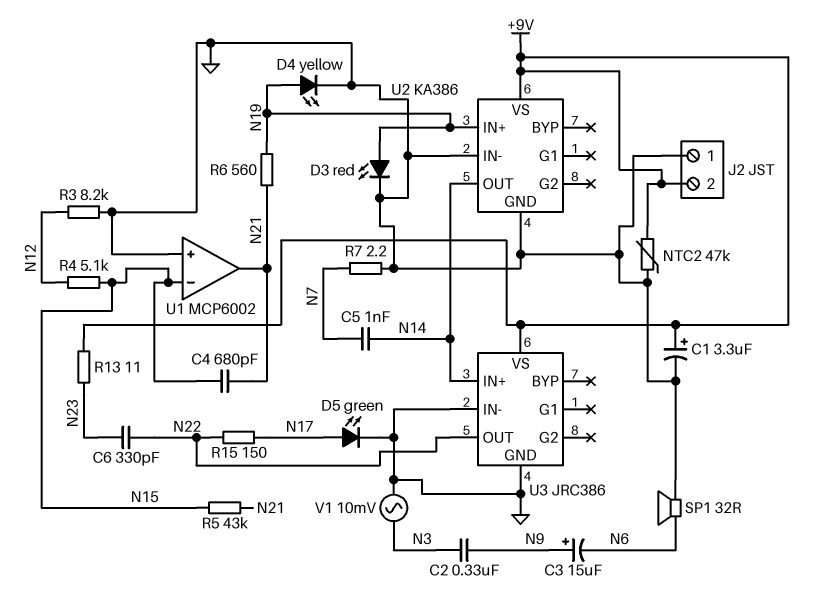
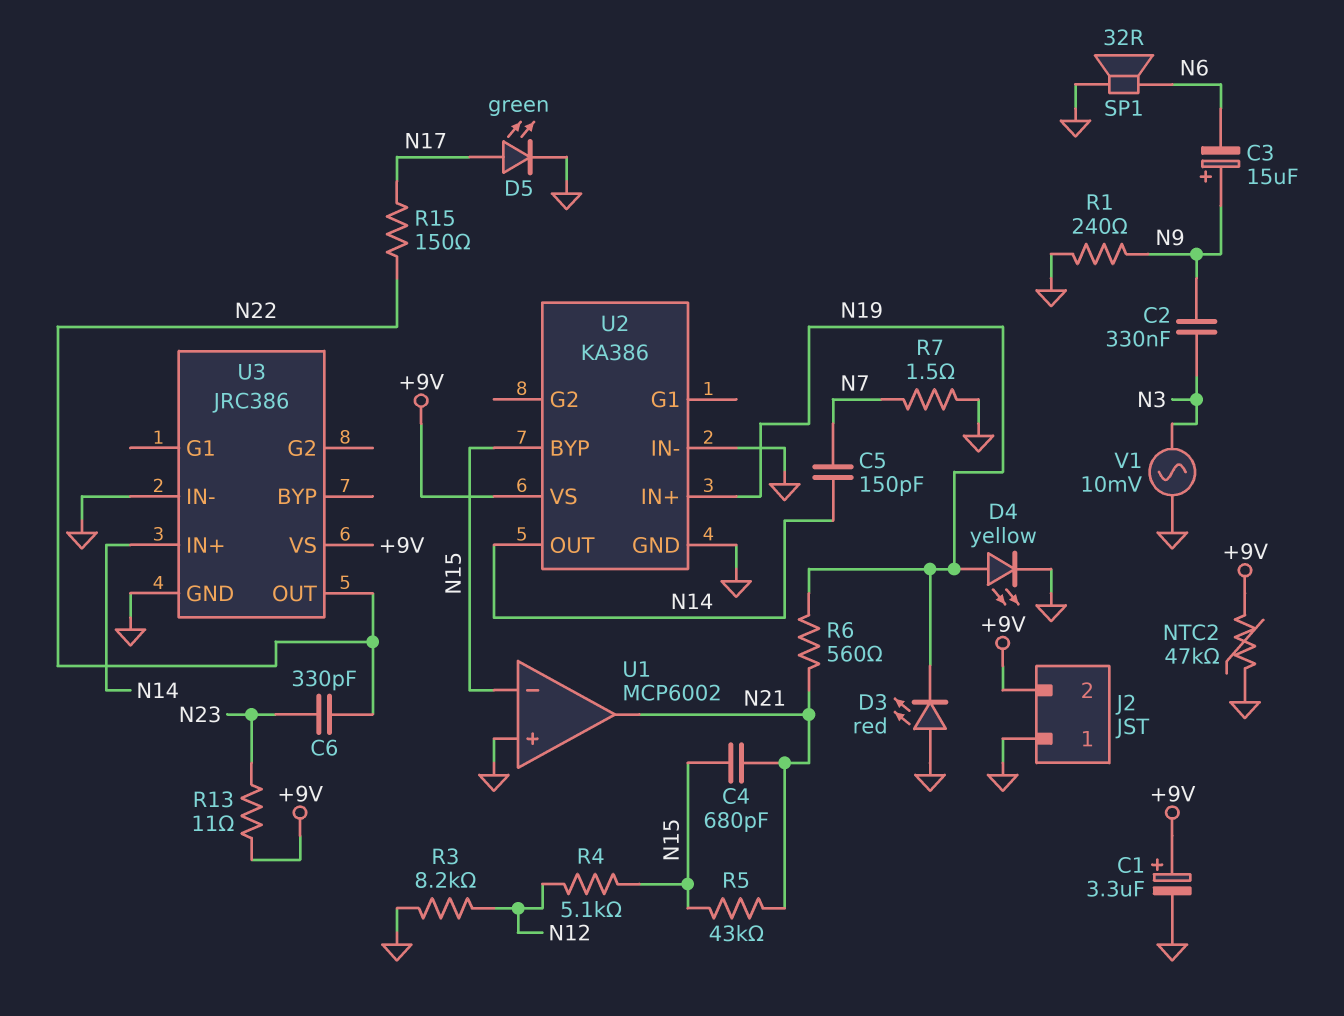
C5: 1nF (N7, N14) -> 150pF (N7, N14)
D3: LED red (A N19, K GND) -> LED red (A GND, K N19)
R1: none -> 240 (GND, N9)
R7: 2.2 (GND, N7) -> 1.5 (GND, N7)
U2 pin BYP: none -> N15

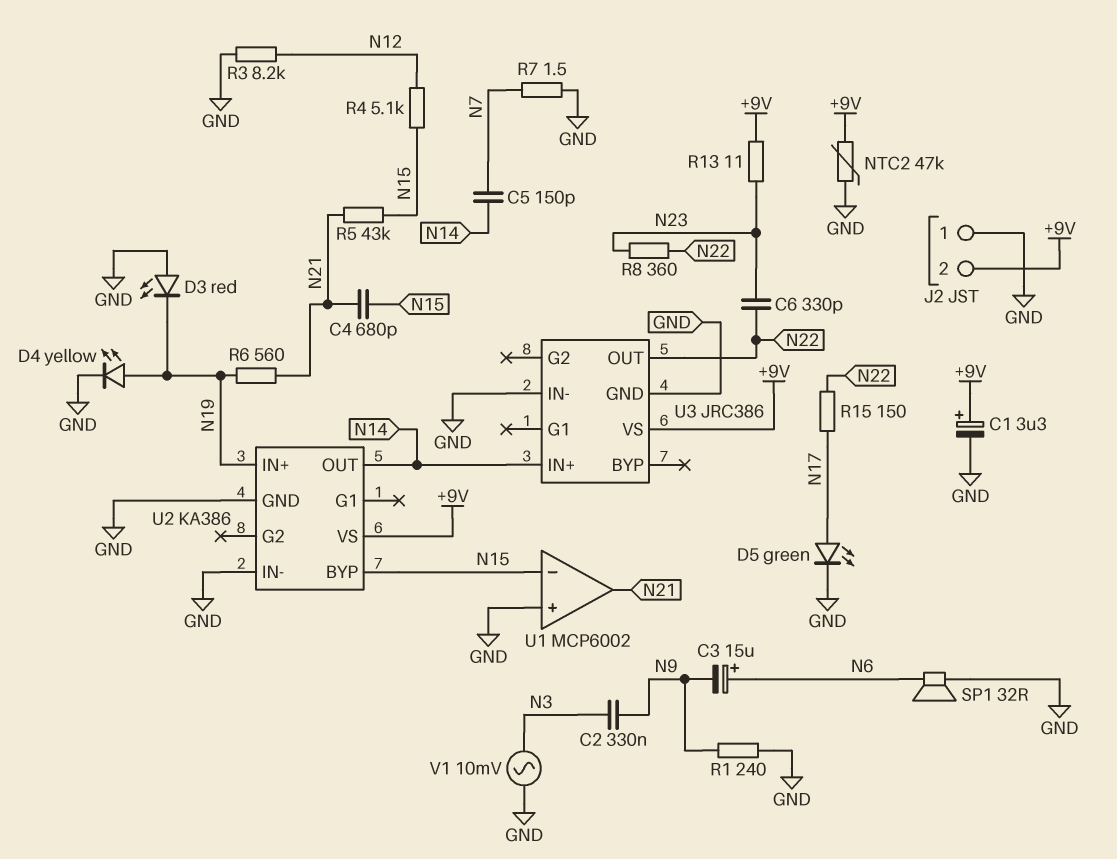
C3: 15uF (plus N9, minus N6) -> 15uF (plus N6, minus N9)
R8: none -> 360 (N22, N23)

